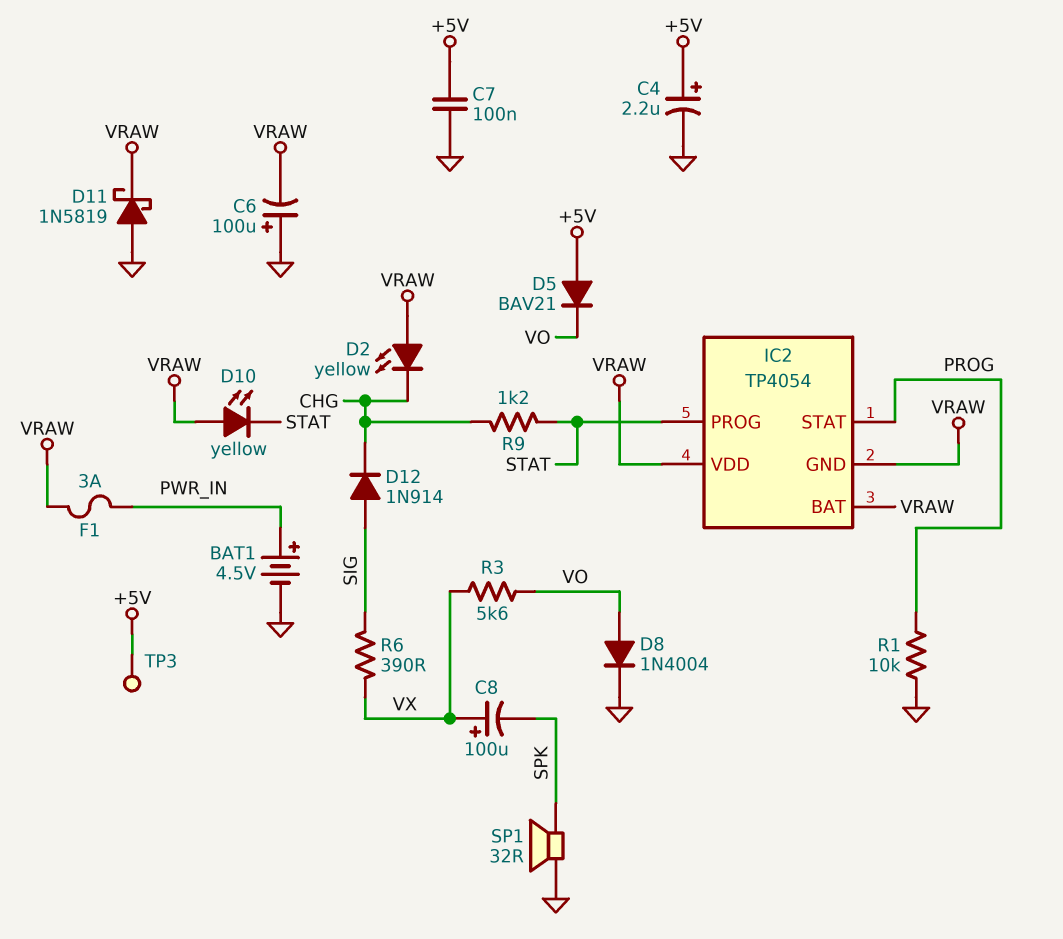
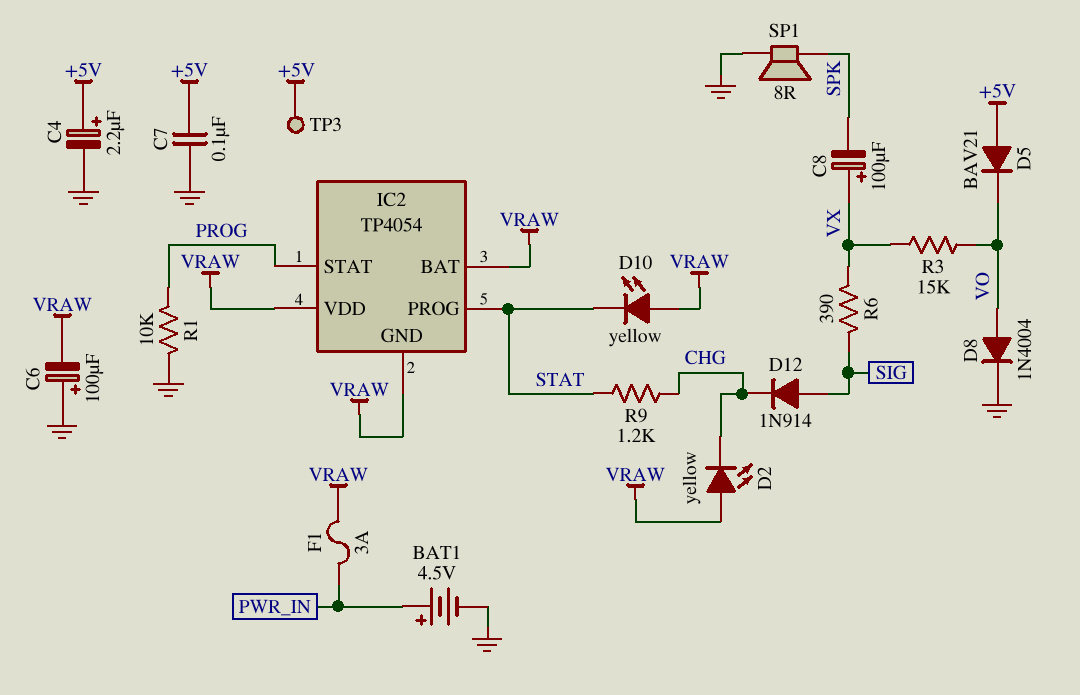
D11: schottky 1N5819 (A GND, K VRAW) -> none
R3: 5.6k (VO, VX) -> 15k (VO, VX)
SP1: speaker 32R (GND, SPK) -> speaker 8R (GND, SPK)

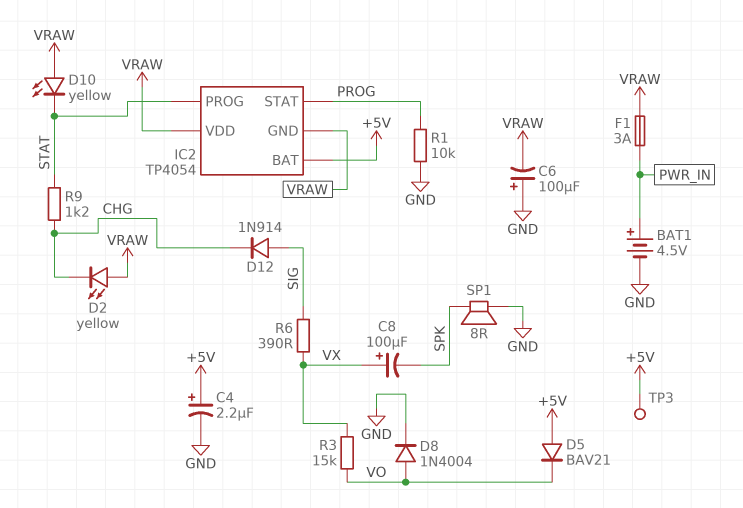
C7: 100nF (+5V, GND) -> none
IC2 pin BAT: VRAW -> +5V

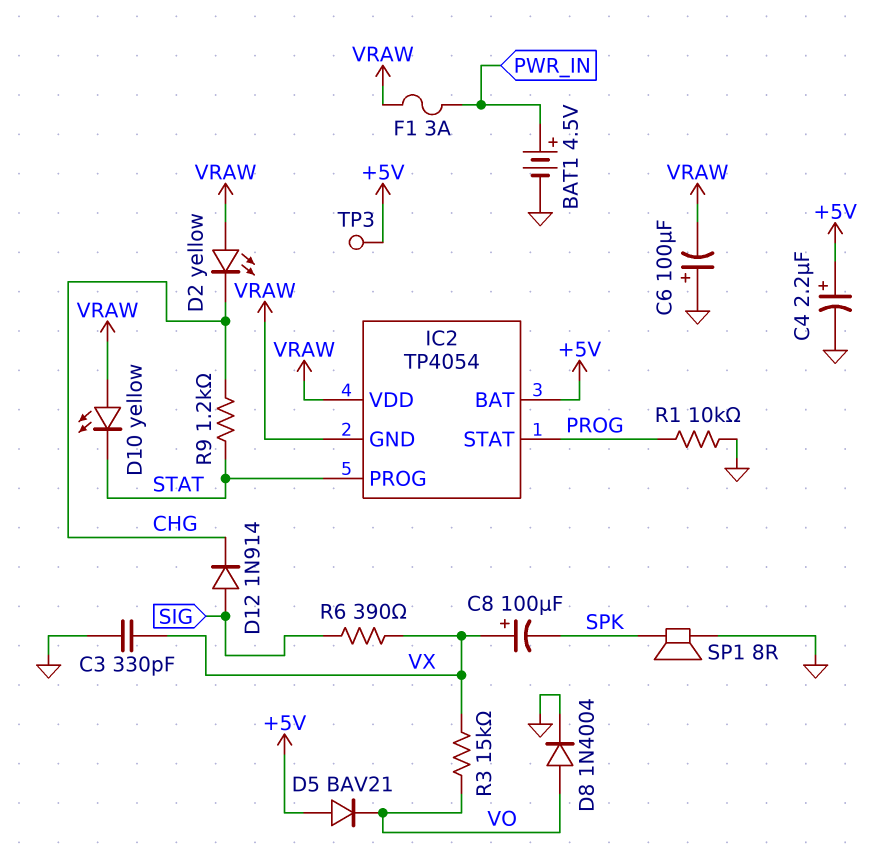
C3: none -> 330pF (GND, VX)

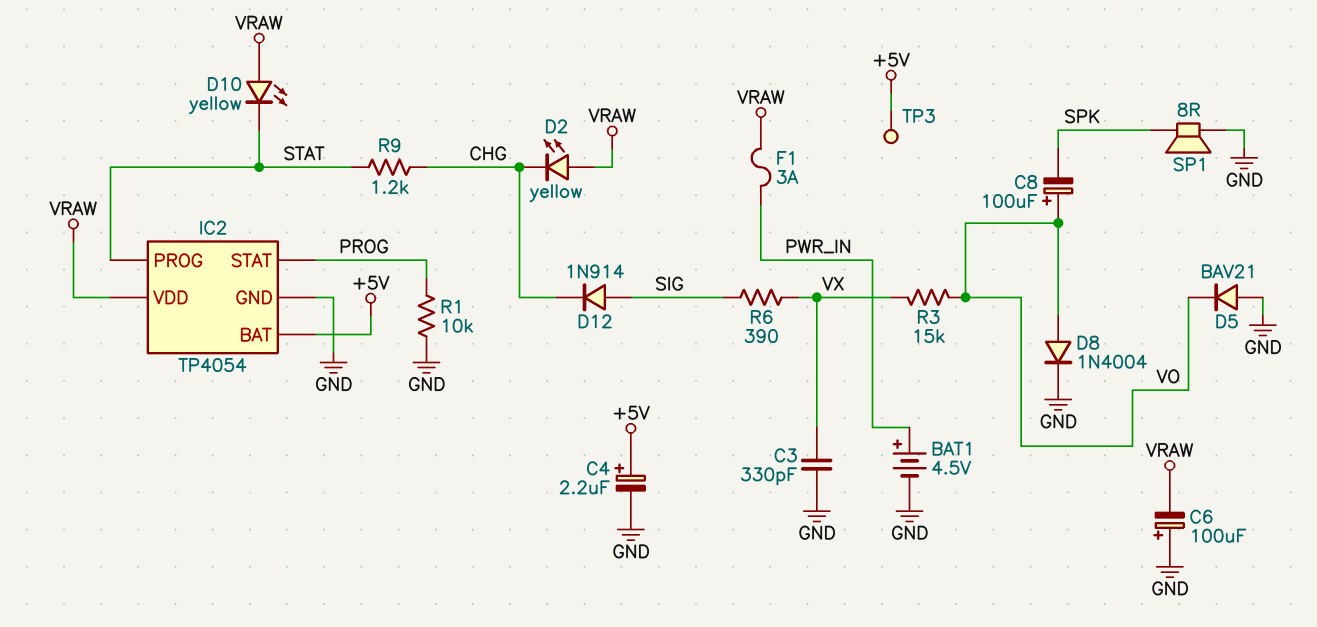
C8: 100uF (plus VX, minus SPK) -> 100uF (plus VO, minus SPK)
D5: diode BAV21 (A +5V, K VO) -> diode BAV21 (A GND, K VO)
IC2 pin GND: VRAW -> GND

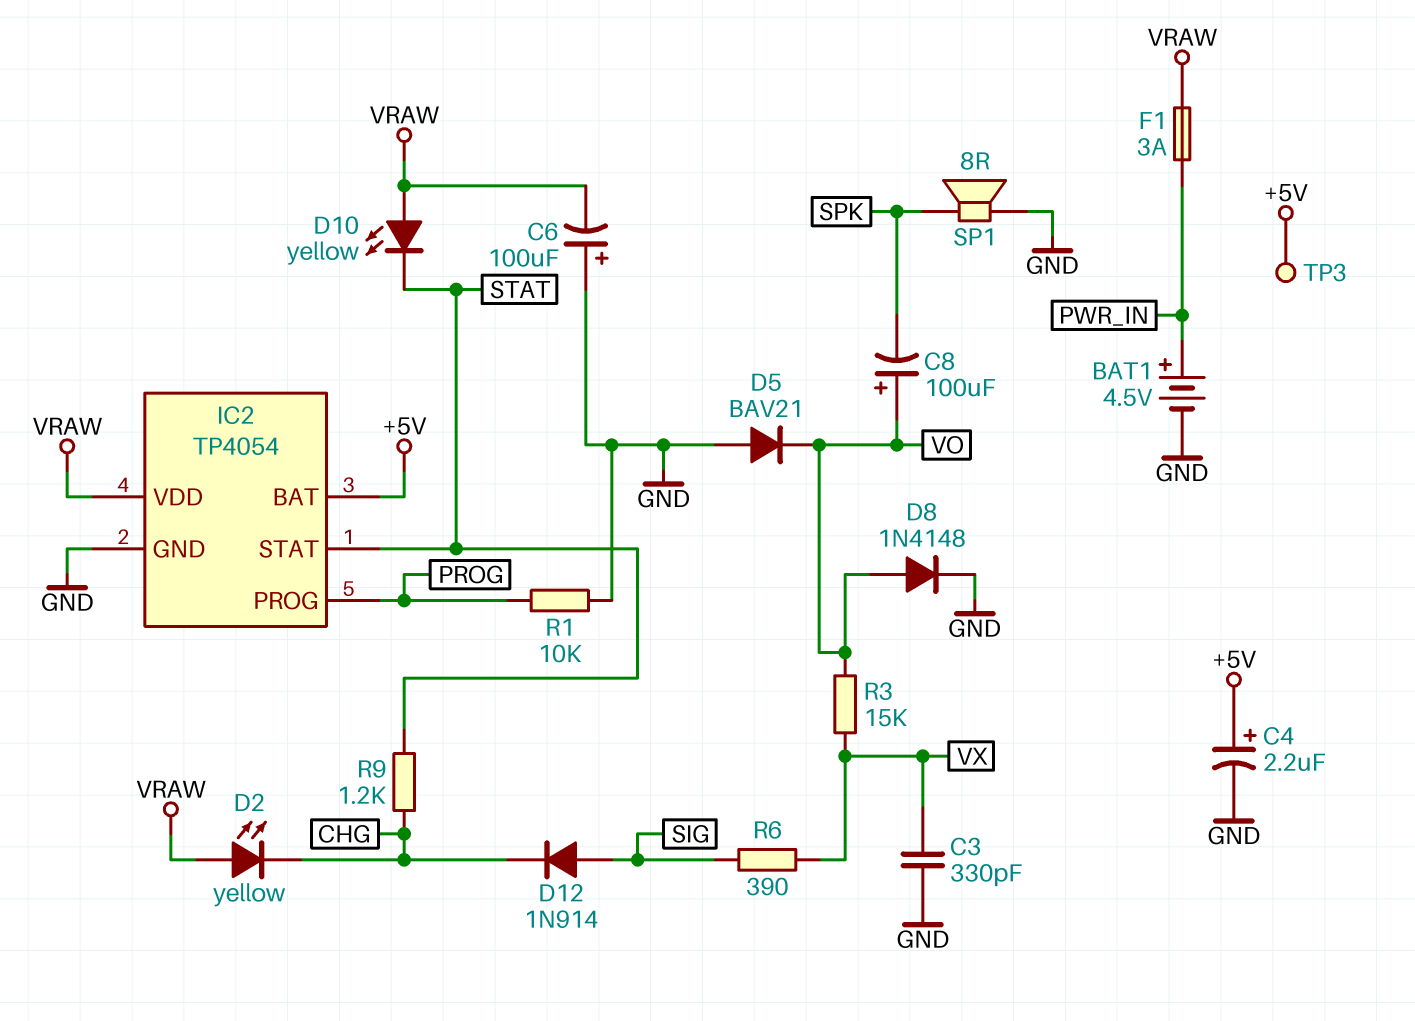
D8: diode 1N4004 (A VO, K GND) -> diode 1N4148 (A VO, K GND)
IC2 pin PROG: STAT -> PROG
IC2 pin STAT: PROG -> STAT

